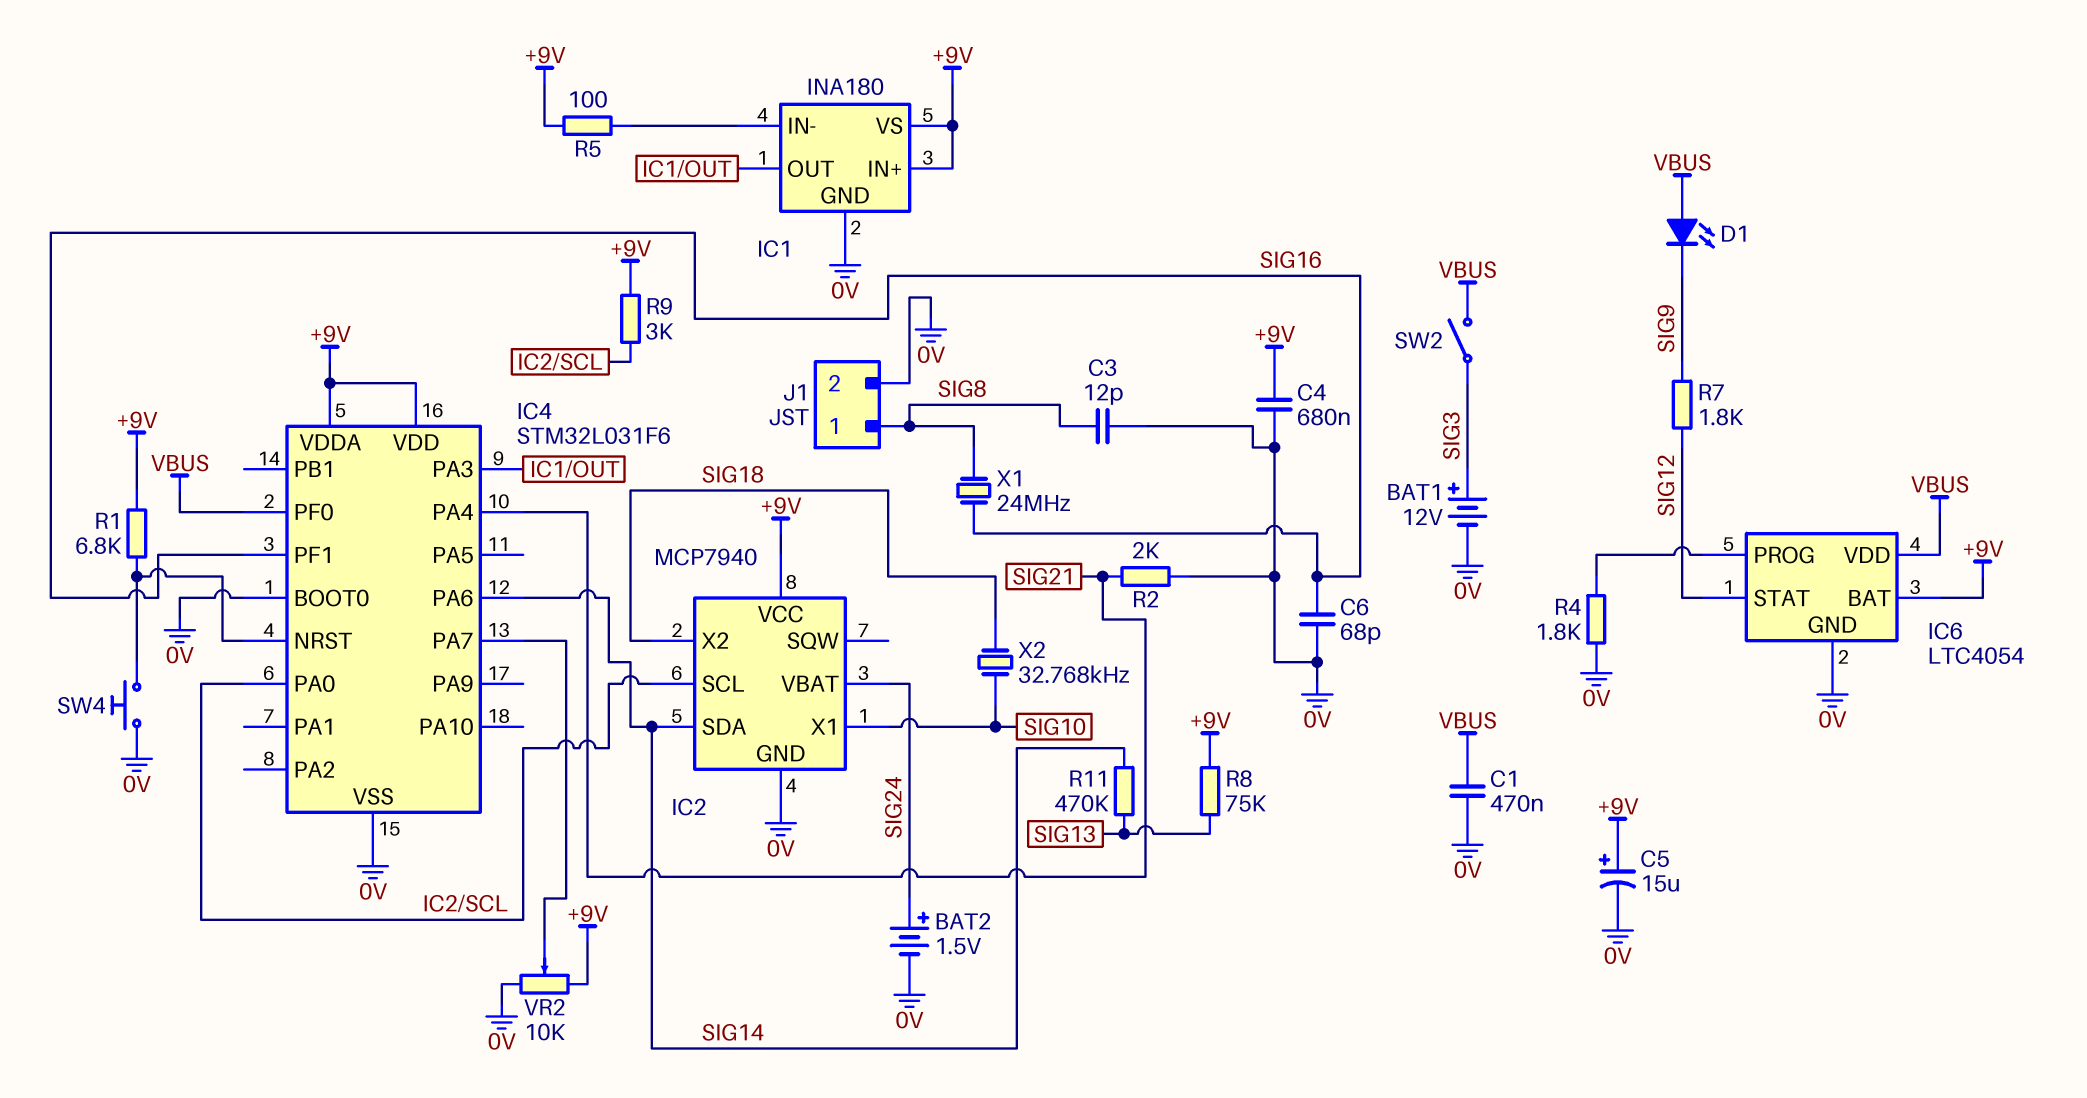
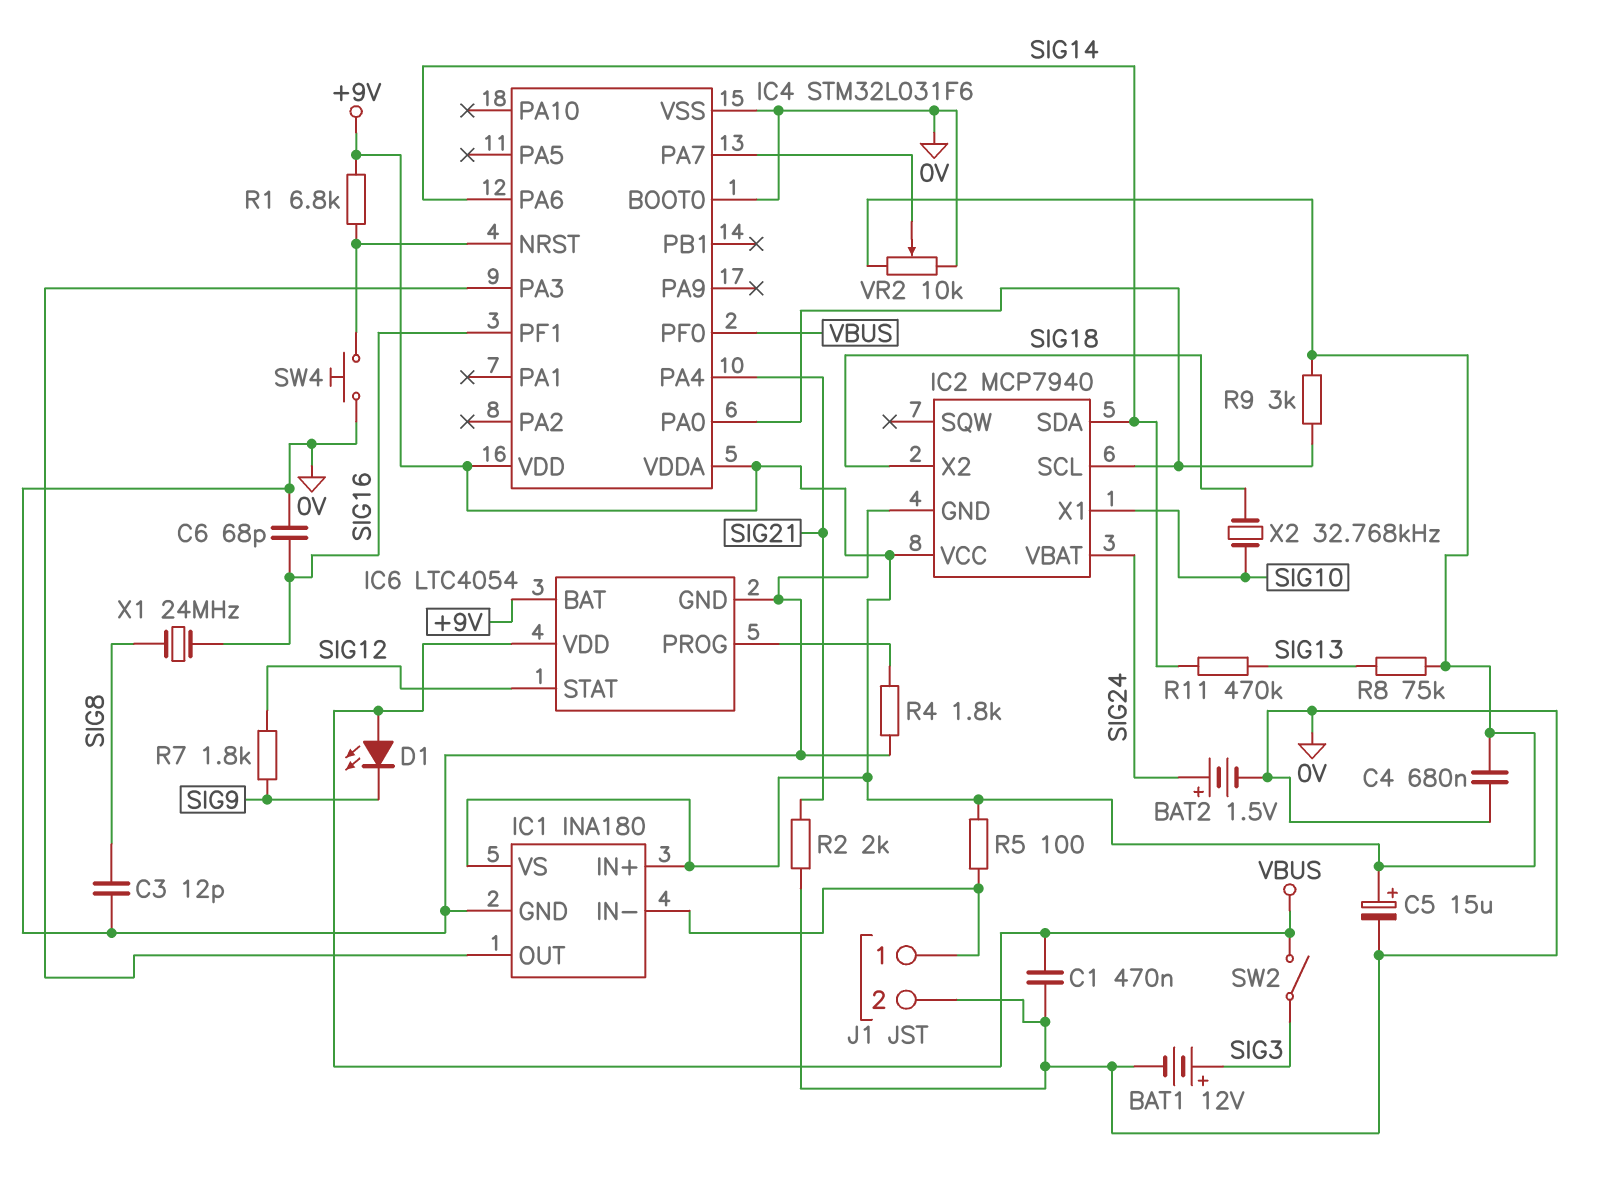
J1 pin 1: SIG8 -> IC1/IN-

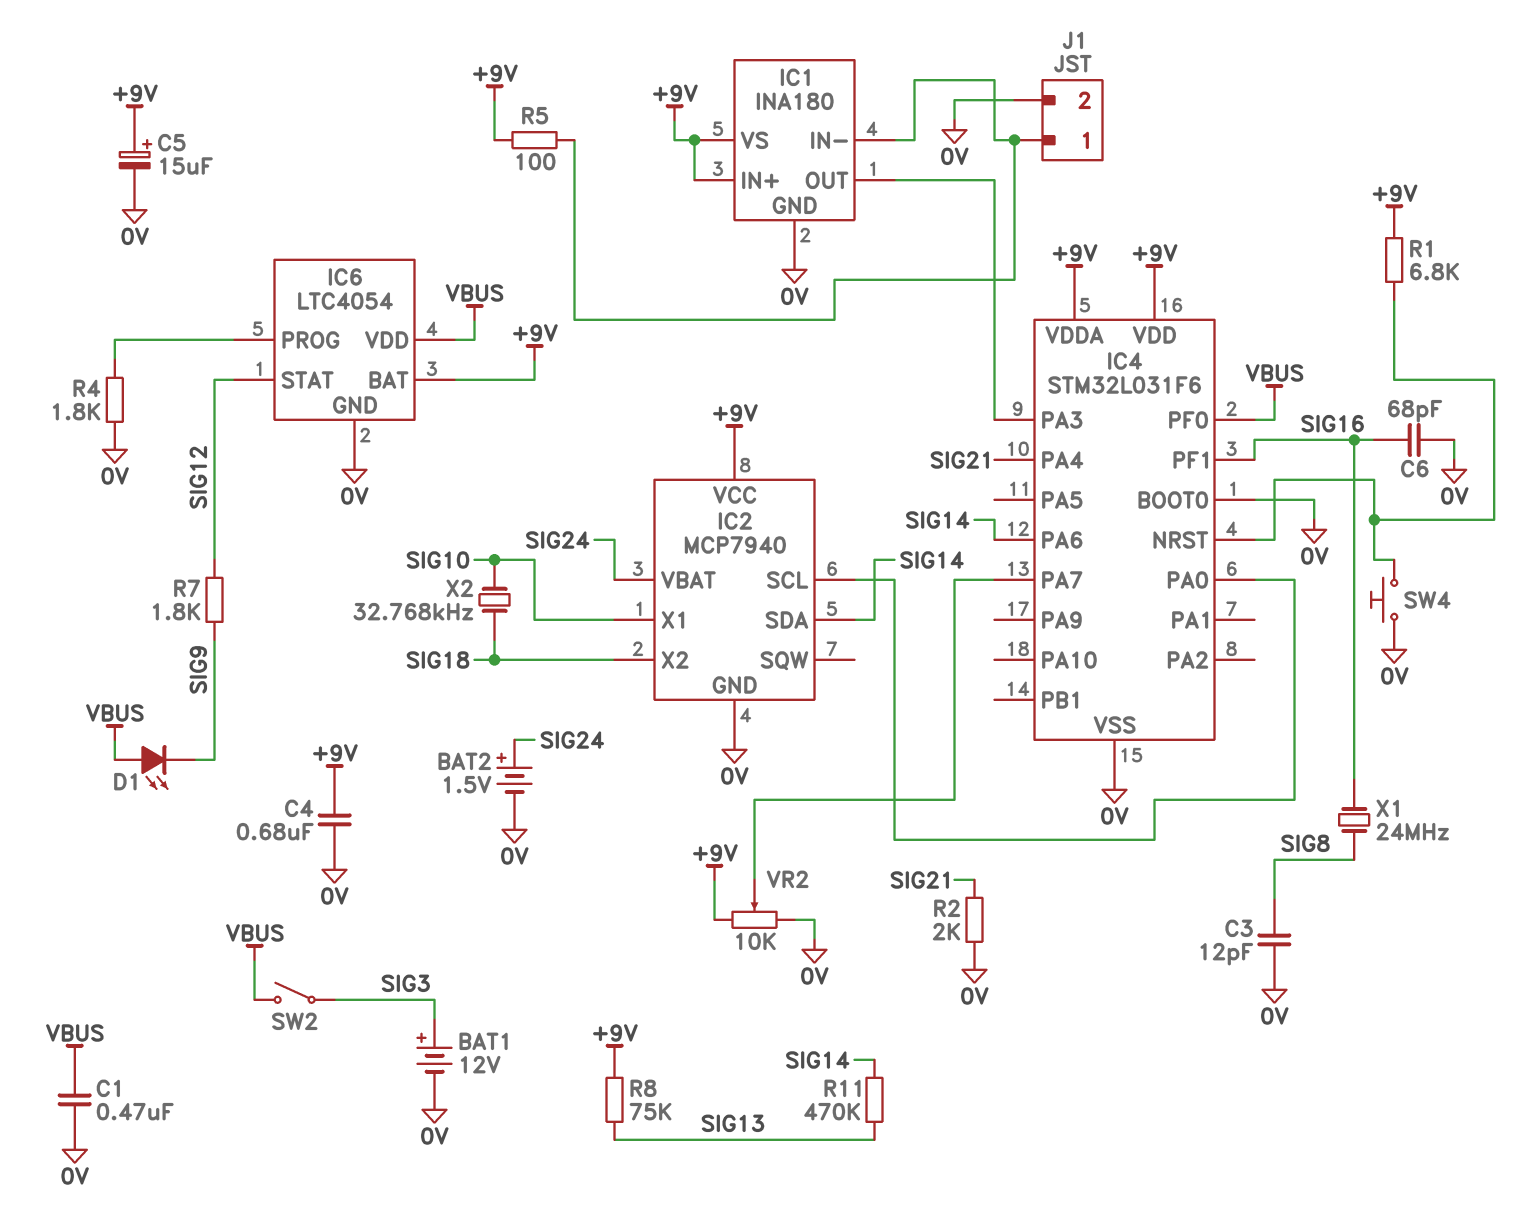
R9: 3k (+9V, IC2/SCL) -> none

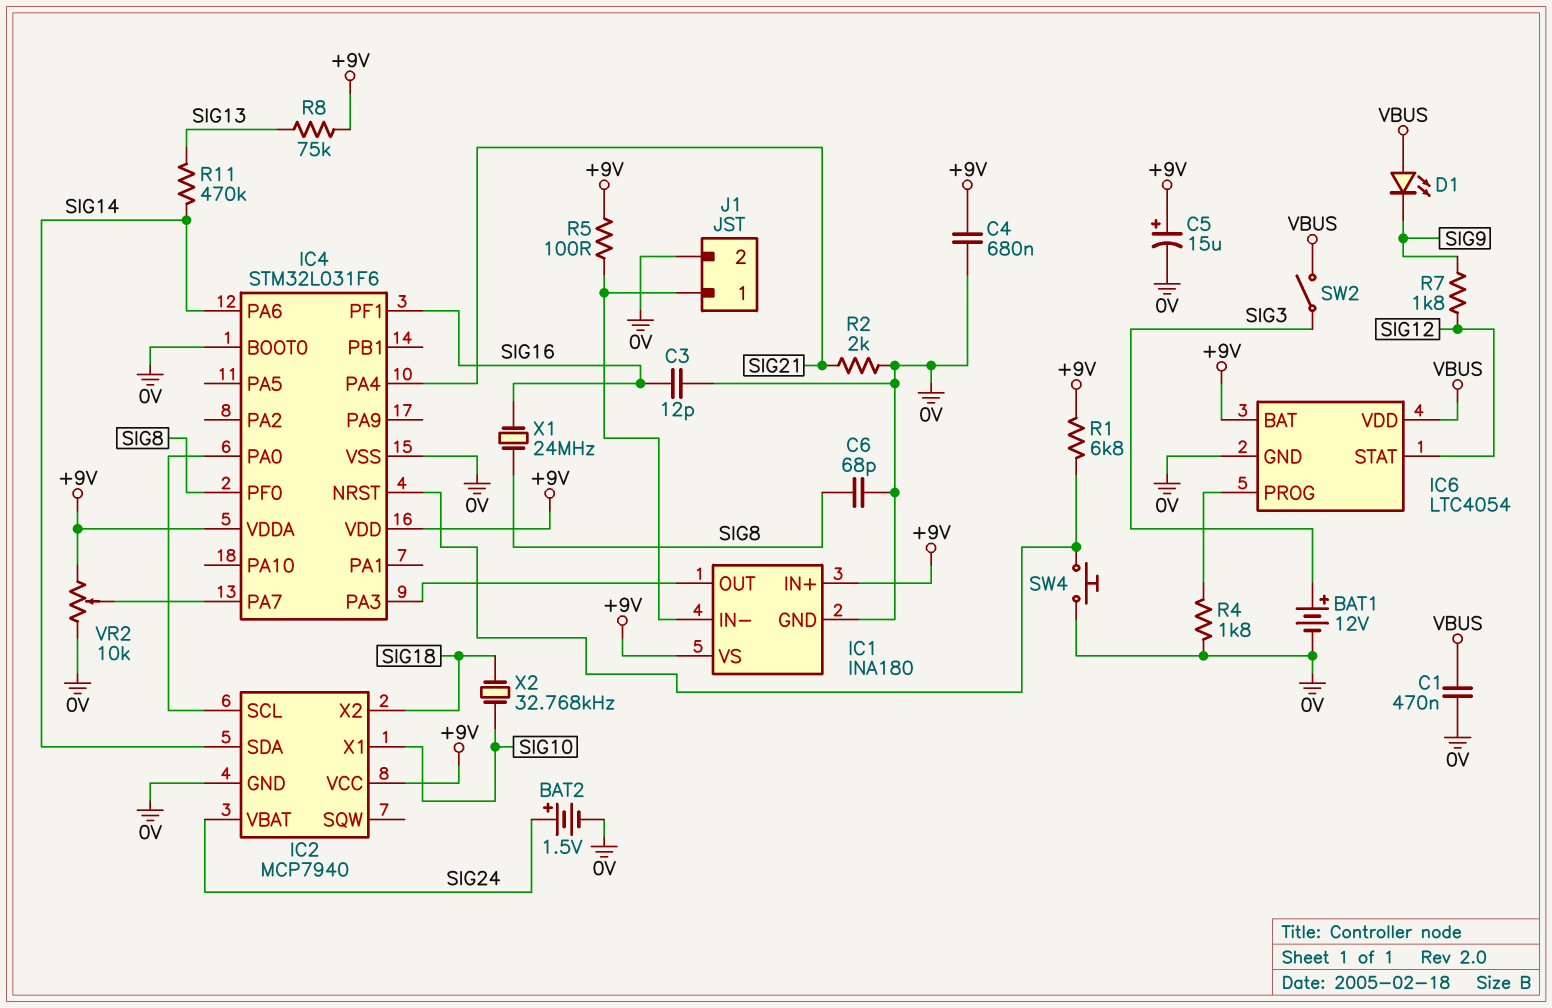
C3: 12pF (0V, SIG8) -> 12pF (0V, SIG16)
C6: 68pF (0V, SIG16) -> 68pF (0V, SIG8)
IC4 pin PF0: VBUS -> SIG8

